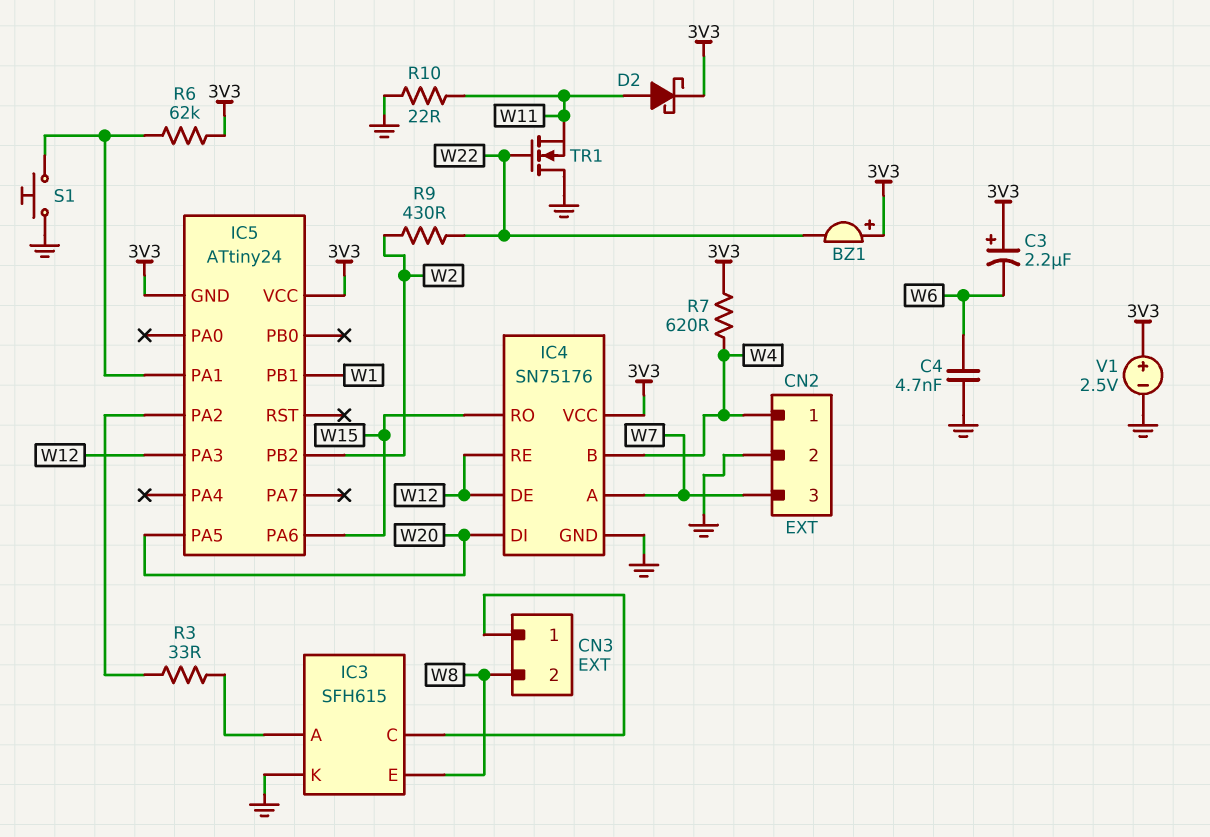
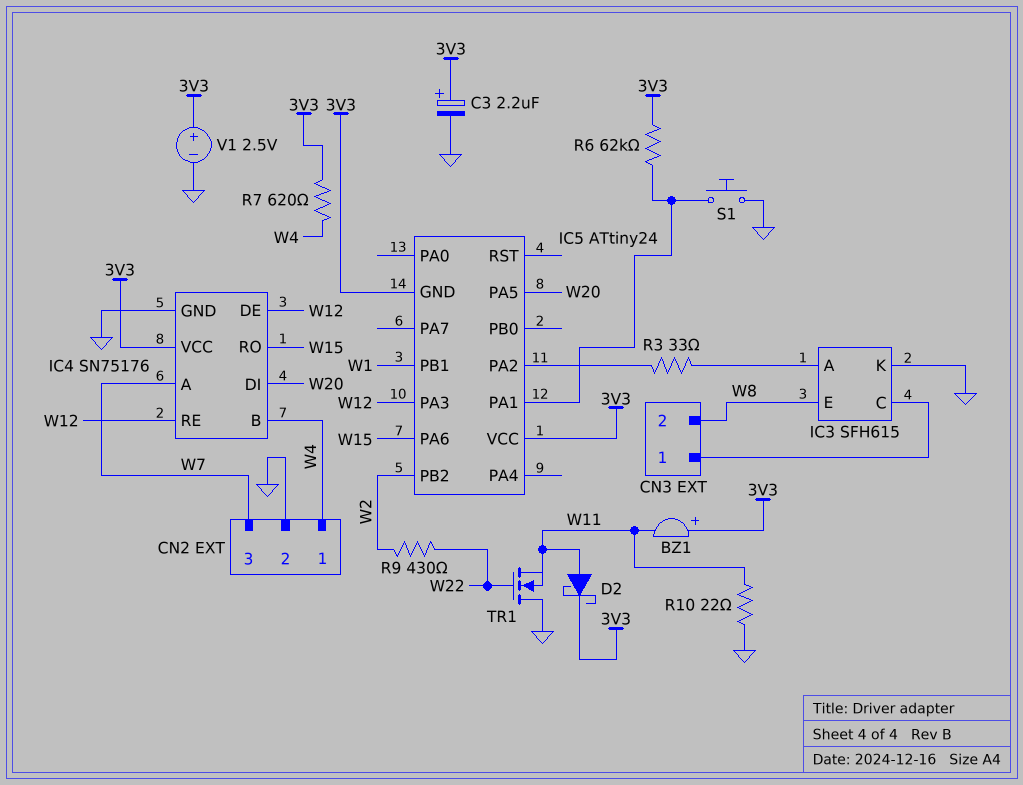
BZ1: buzzer (plus 3V3, minus W22) -> buzzer (plus 3V3, minus W11)
C3: 2.2uF (plus 3V3, minus W6) -> 2.2uF (plus 3V3, minus GND)
C4: 4.7nF (GND, W6) -> none

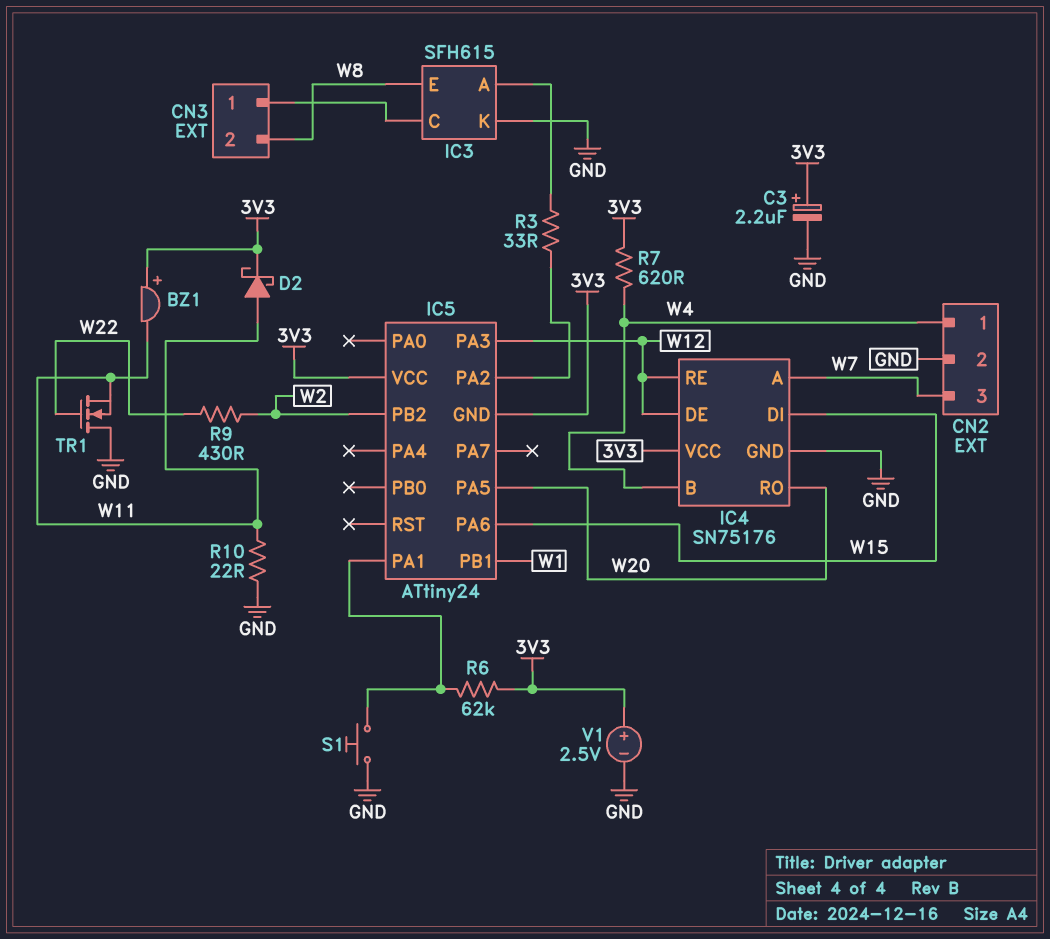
IC4 pin DI: W20 -> W15
IC4 pin RO: W15 -> W20

